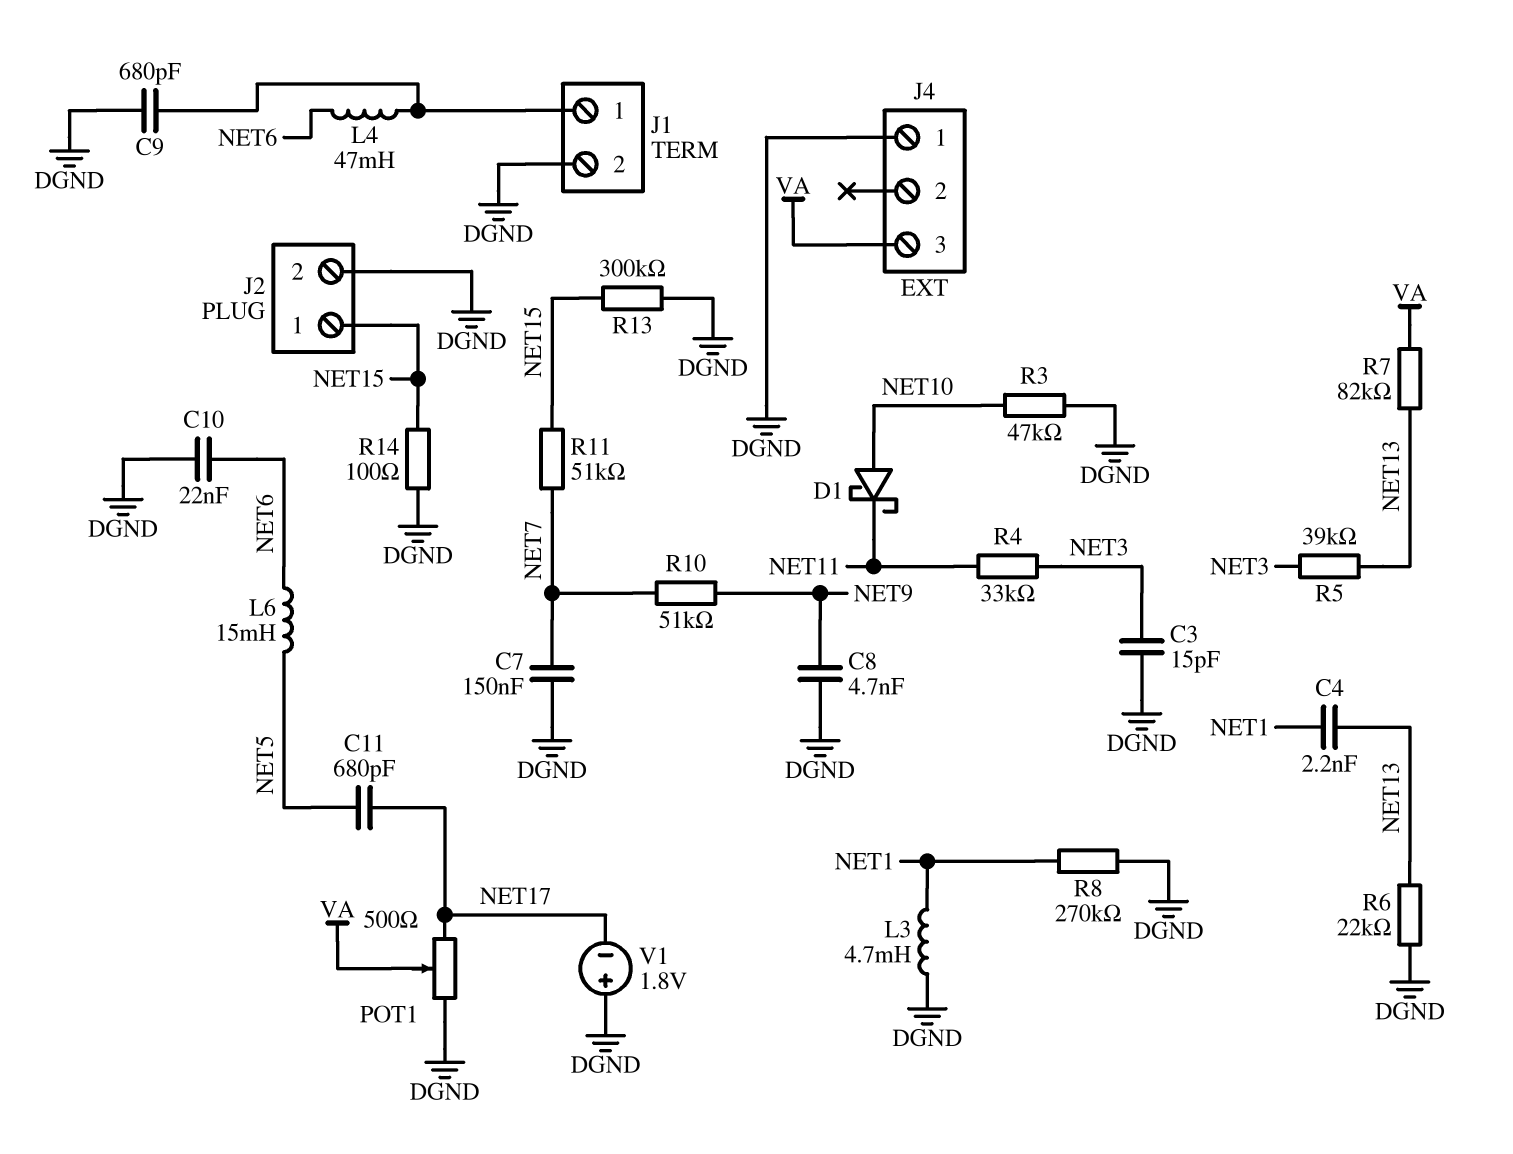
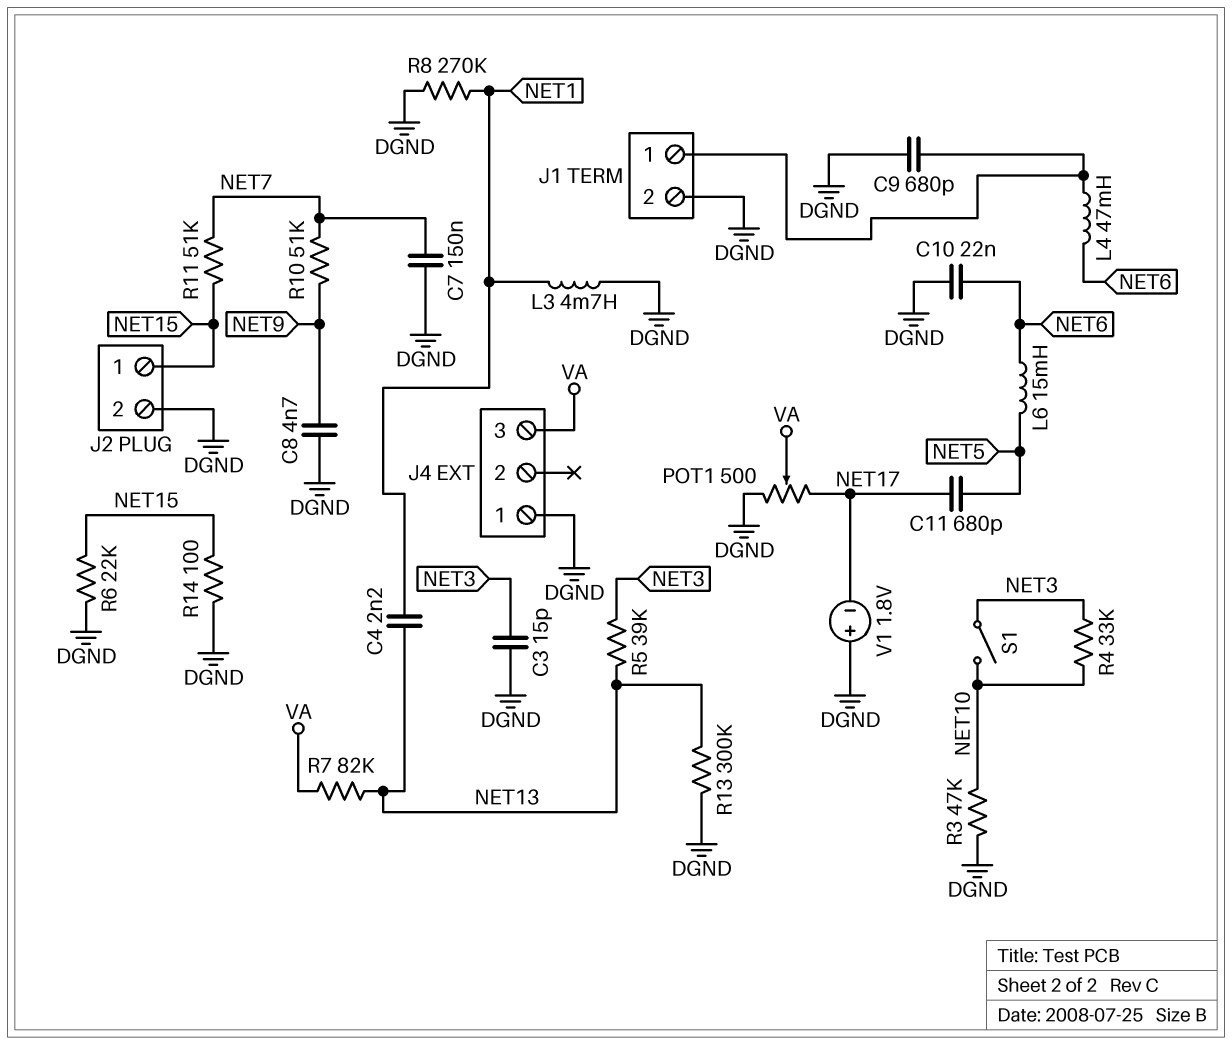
D1: schottky (A NET10, K NET11) -> none
R4: 33k (NET3, NET11) -> 33k (NET3, NET10)
R6: 22k (DGND, NET13) -> 22k (DGND, NET15)
R13: 300k (DGND, NET15) -> 300k (DGND, NET13)
S1: none -> switch (NET3, NET10)

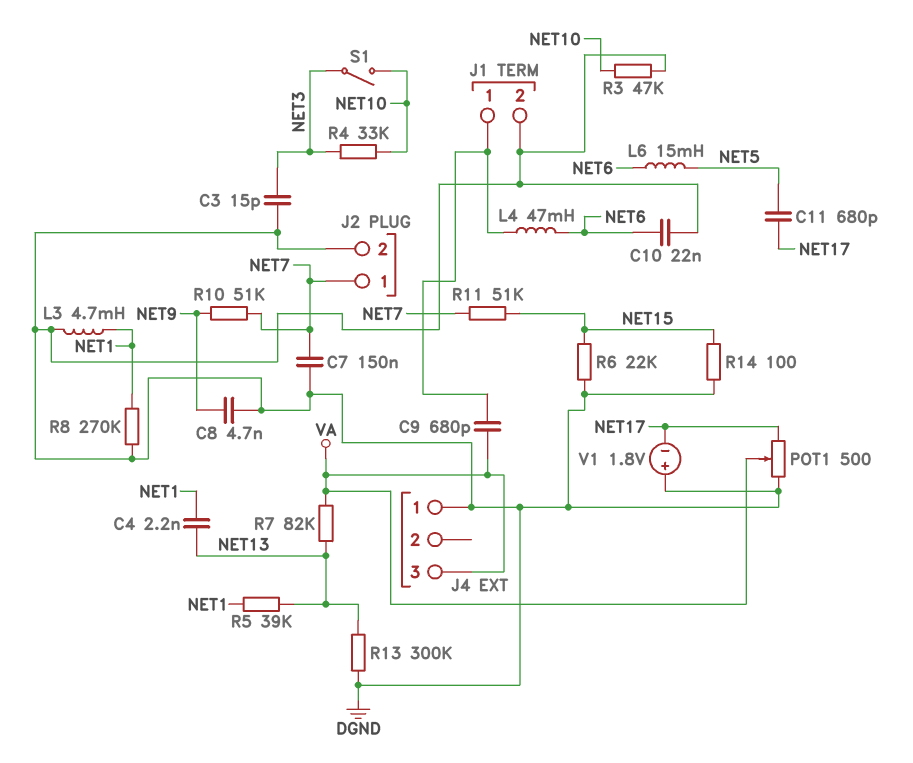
C9: 680pF (DGND, J1/1) -> 680pF (J1/1, VA)
J2 pin 1: NET15 -> NET7
R5: 39k (NET3, NET13) -> 39k (NET1, NET13)

